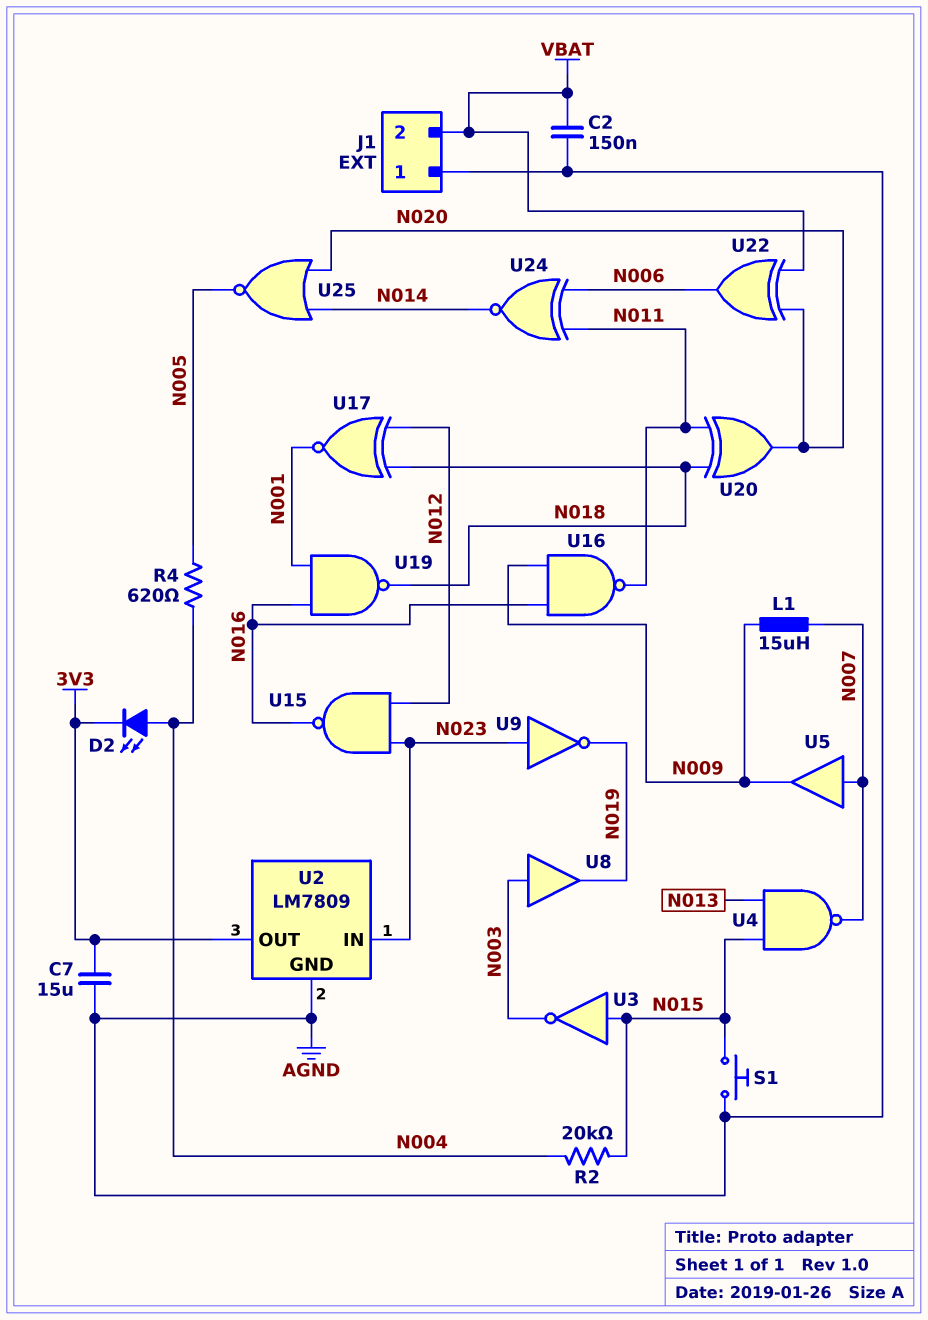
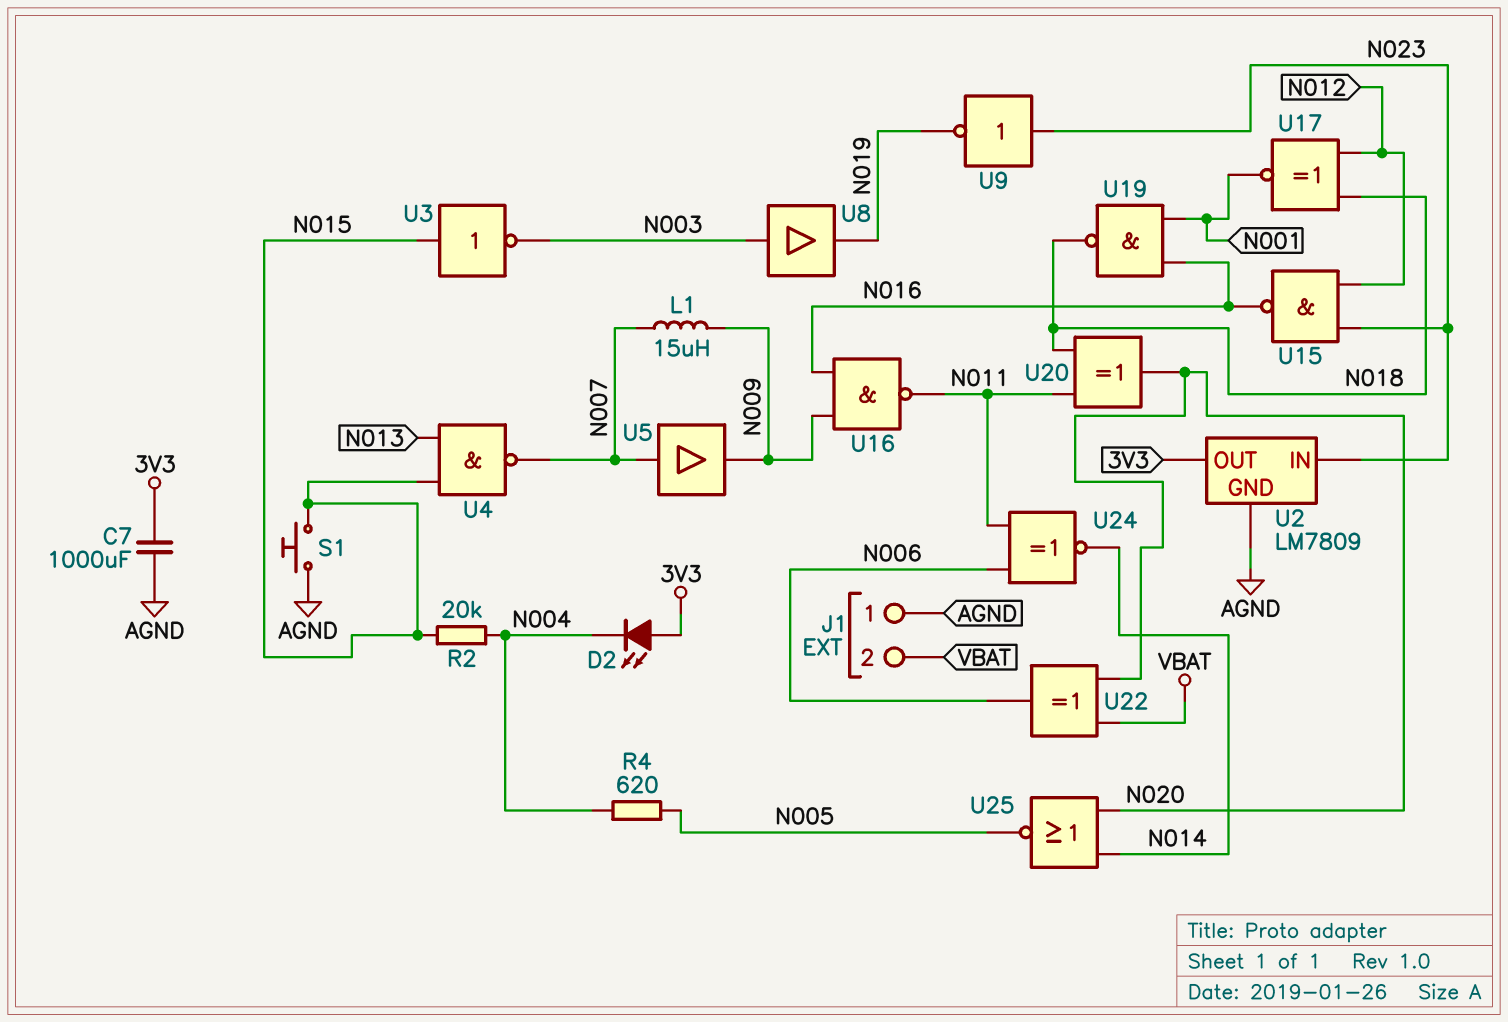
C2: 150nF (AGND, VBAT) -> none
C7: 15uF (3V3, AGND) -> 1000uF (3V3, AGND)
D2: LED (A N004, K 3V3) -> LED (A 3V3, K N004)

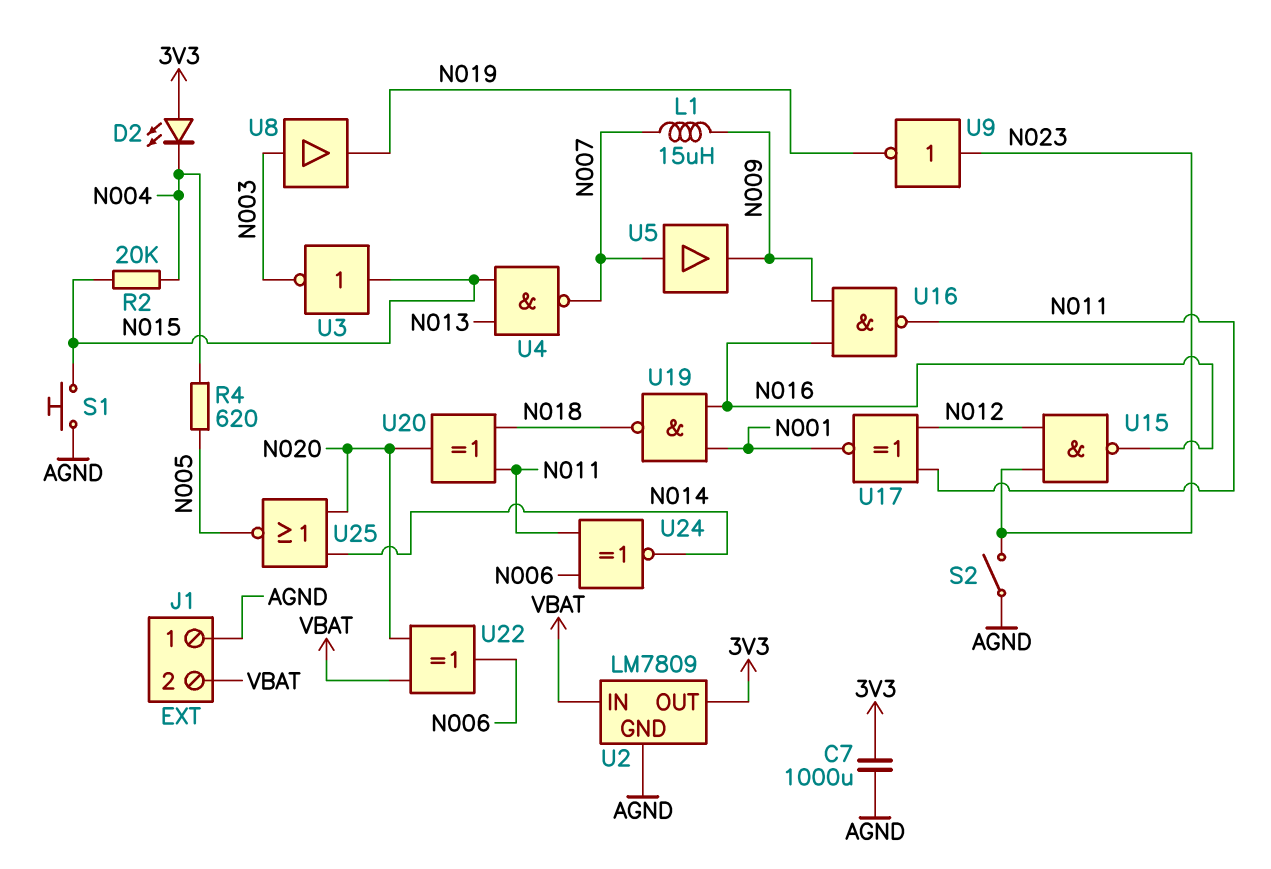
S2: none -> switch (AGND, N023)
U2 pin IN: N023 -> VBAT
U17: XNOR (in N012, in N018, out N001) -> XNOR (in N011, in N012, out N001)

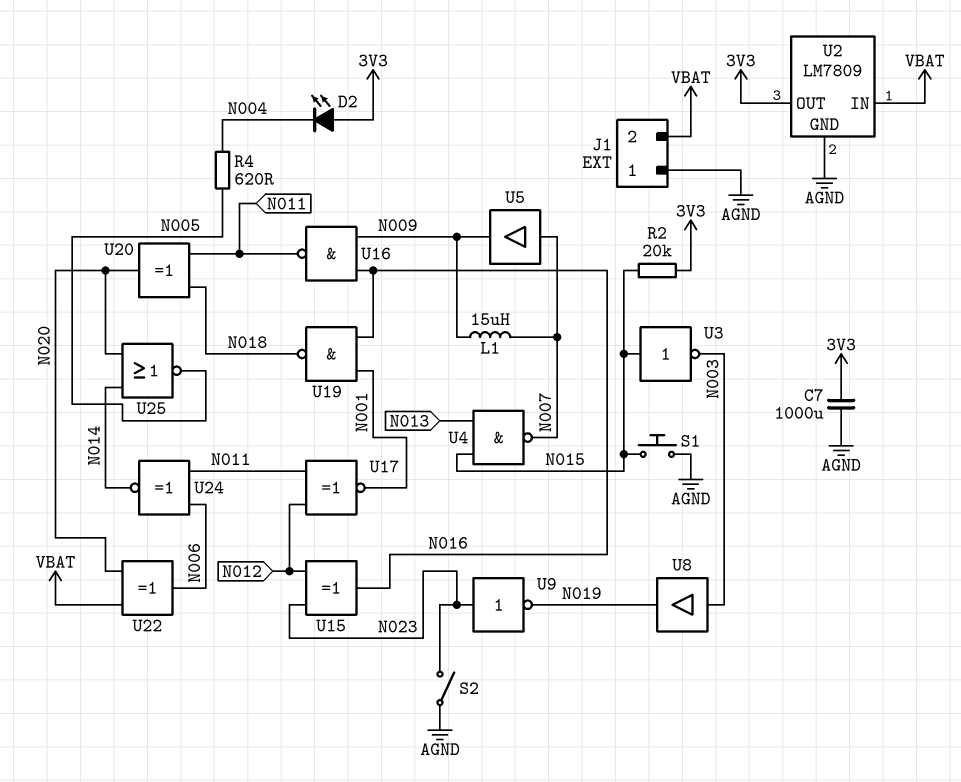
R2: 20k (N004, N015) -> 20k (3V3, N015)
U15: NAND (in N012, in N023, out N016) -> XOR (in N012, in N023, out N016)

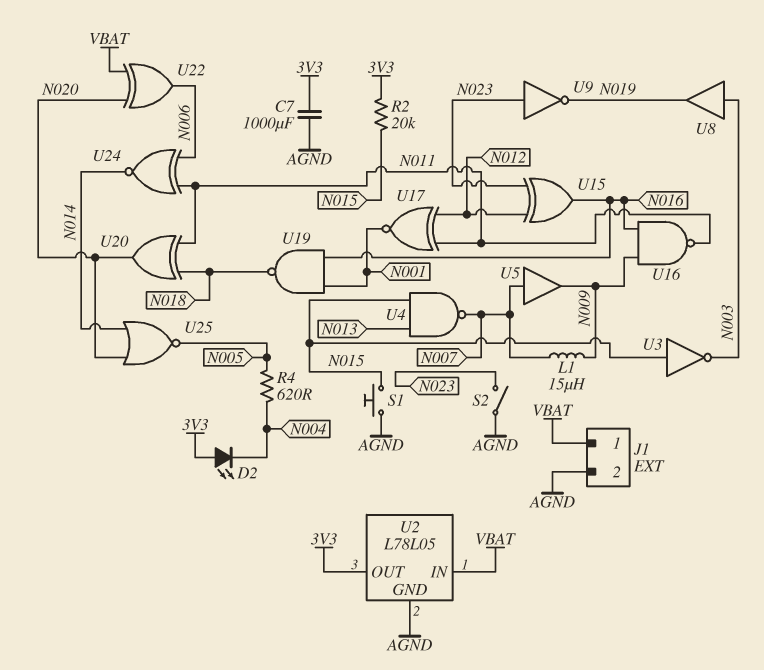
J1 pin 1: AGND -> VBAT
J1 pin 2: VBAT -> AGND
U2: LM7809 -> L78L05

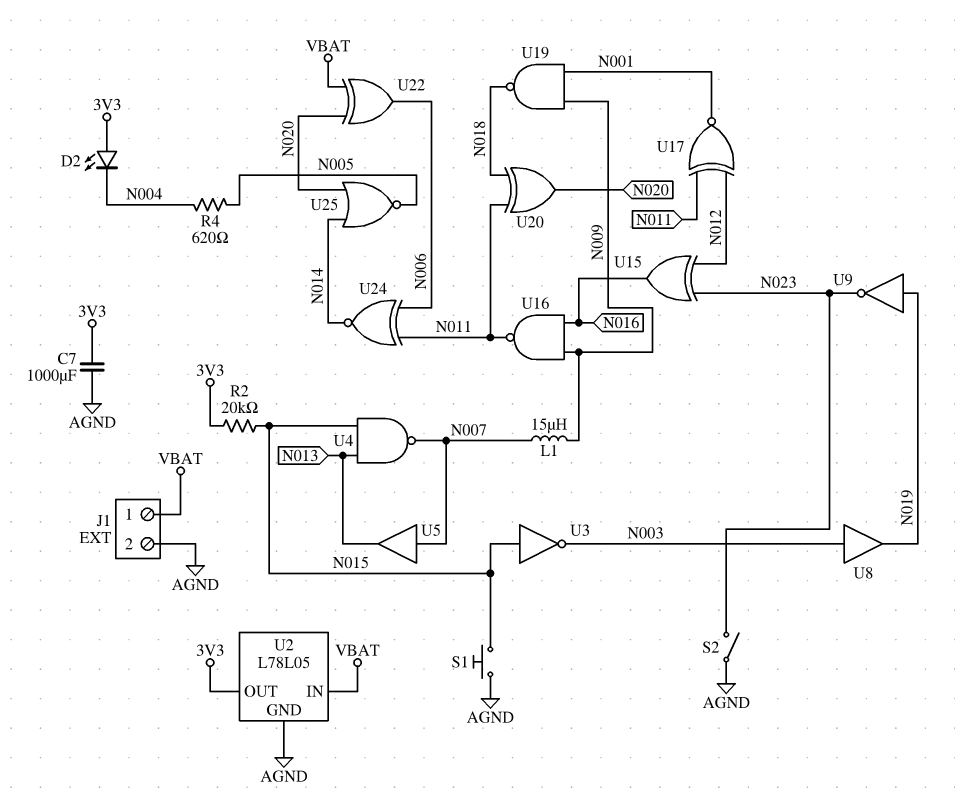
U5: buffer (in N007, out N009) -> buffer (in N007, out N013)
U9: NOT (in N023, out N019) -> NOT (in N019, out N023)
U19: NAND (in N001, in N016, out N018) -> NAND (in N001, in N009, out N018)

